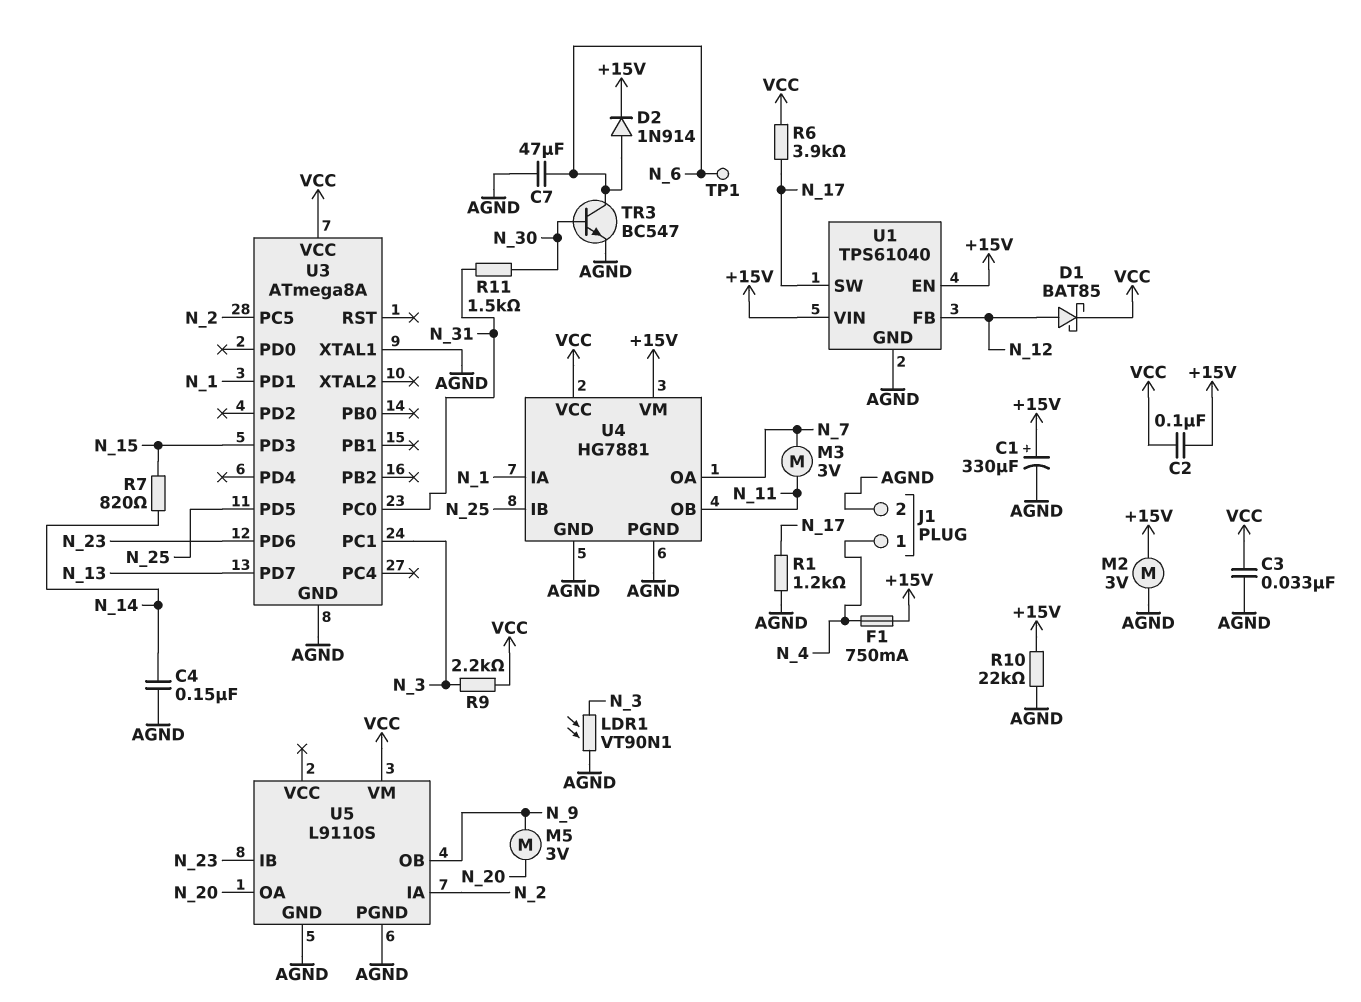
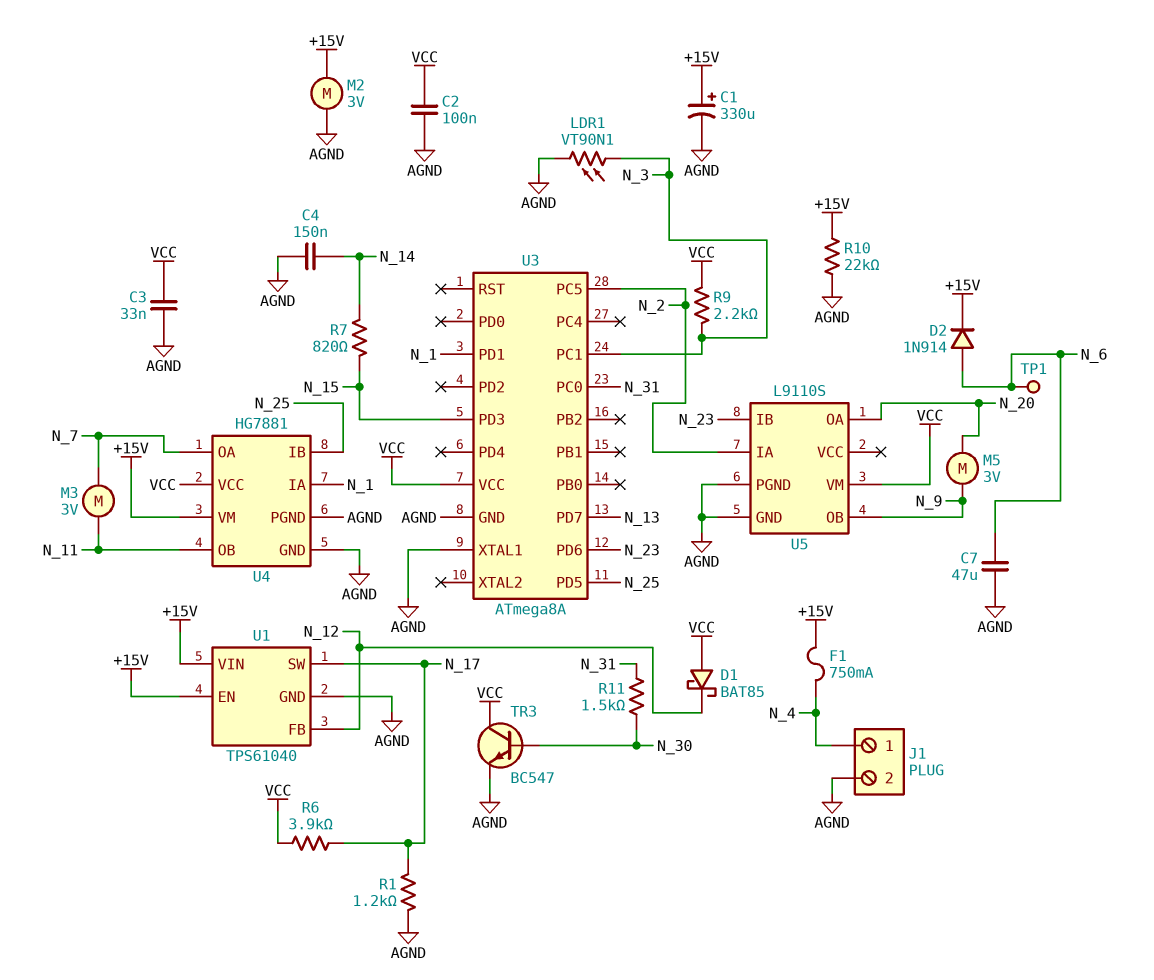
C2: 100nF (+15V, VCC) -> 100nF (AGND, VCC)
D1: schottky BAT85 (A N_12, K VCC) -> schottky BAT85 (A VCC, K N_12)
TR3: NPN BC547 (B N_30, C N_6, E AGND) -> NPN BC547 (B N_30, C VCC, E AGND)

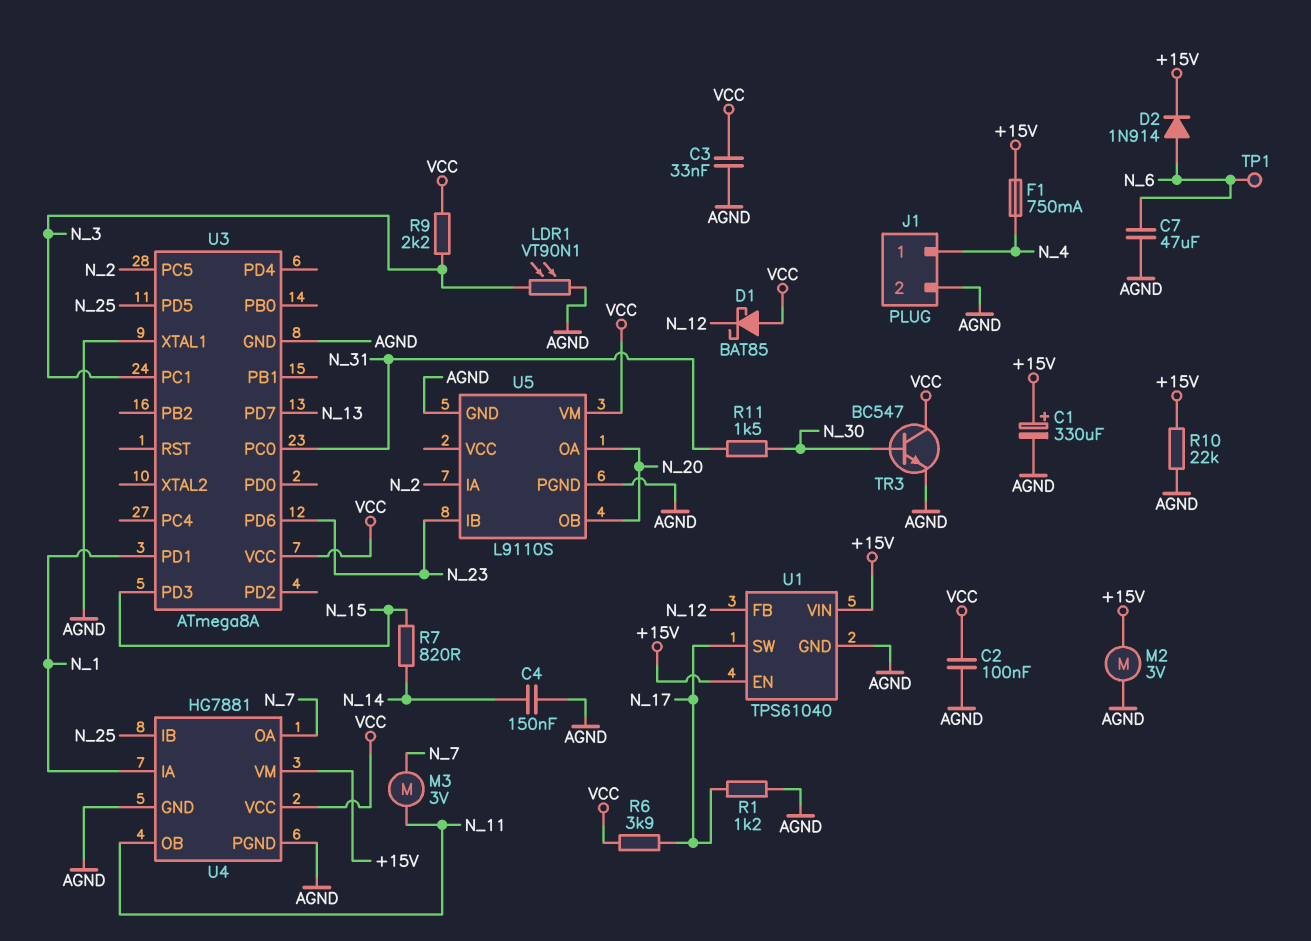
M5: motor 3V (N_9, N_20) -> none
U5 pin OB: N_9 -> N_20

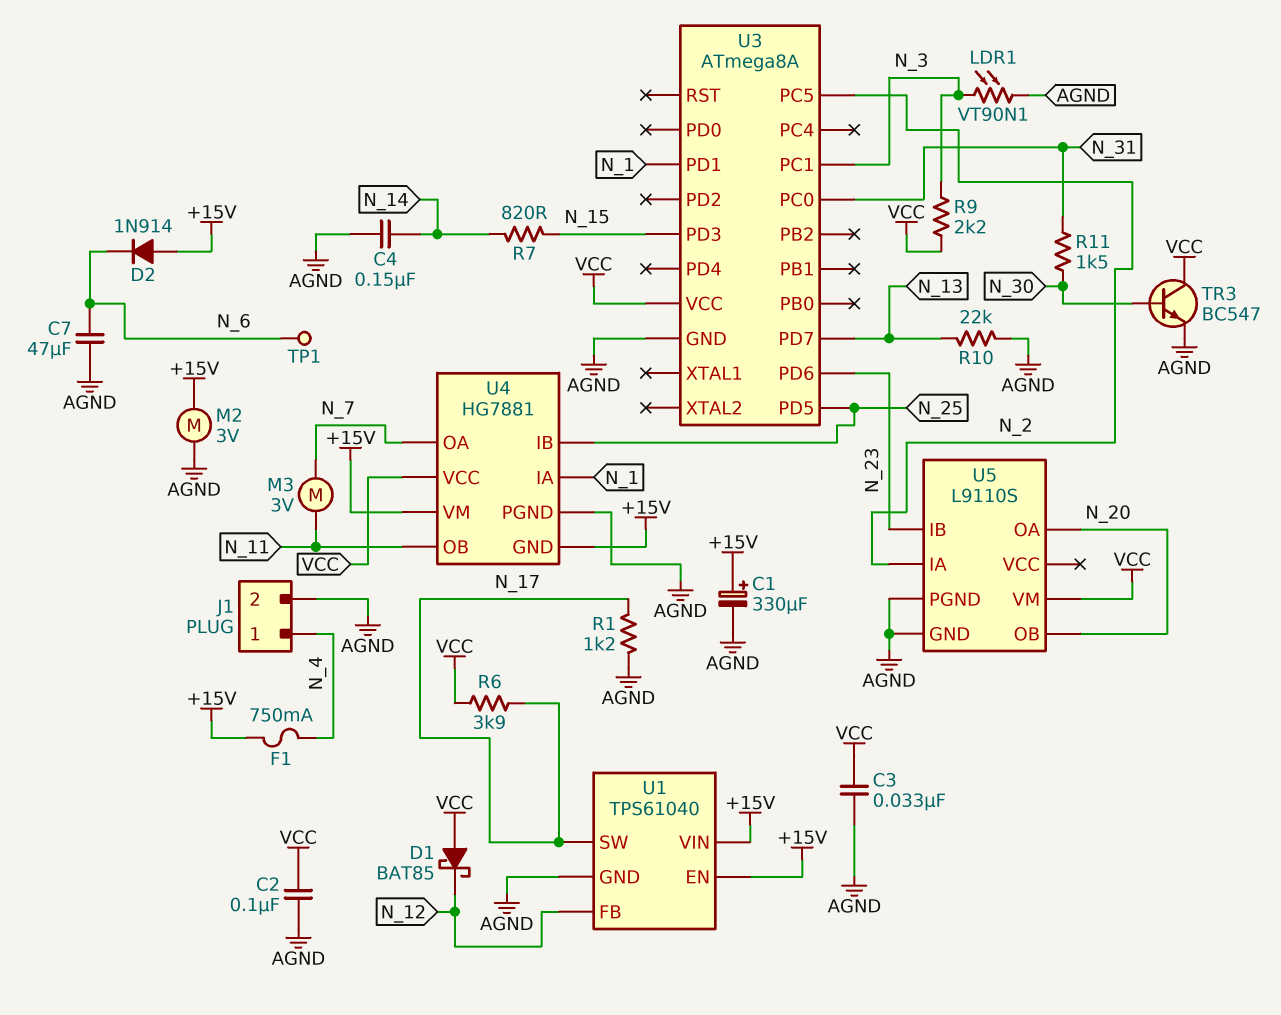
D2: diode 1N914 (A N_6, K +15V) -> diode 1N914 (A +15V, K N_6)
R10: 22k (+15V, AGND) -> 22k (AGND, N_13)
U3 pin XTAL1: AGND -> none
U4 pin GND: AGND -> +15V

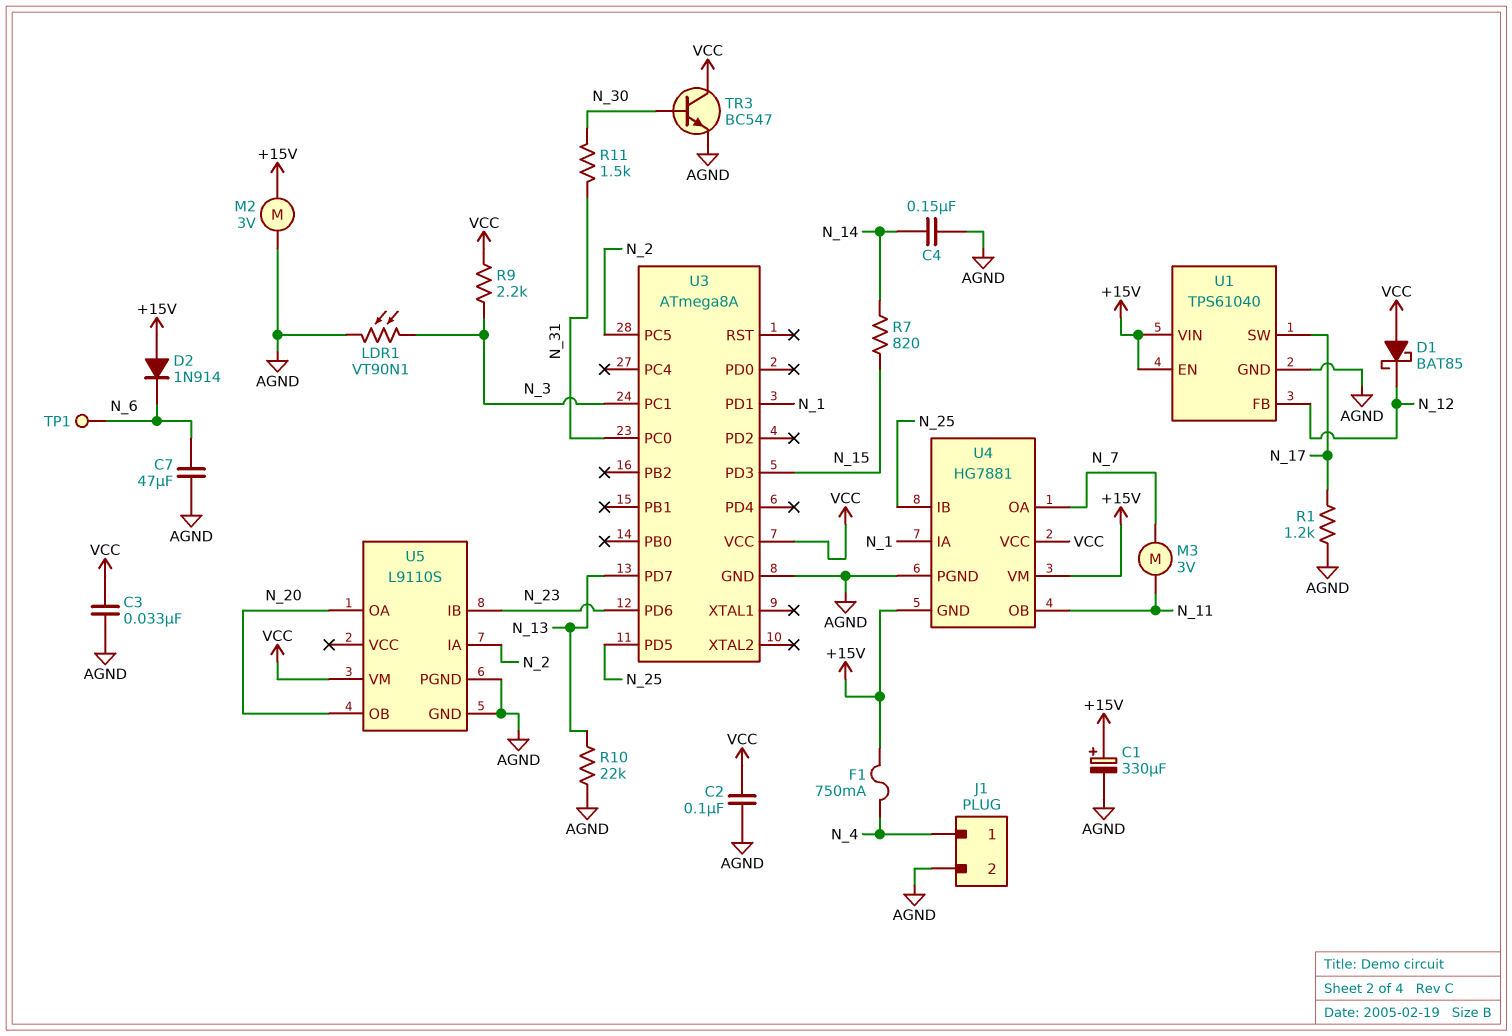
R6: 3.9k (N_17, VCC) -> none

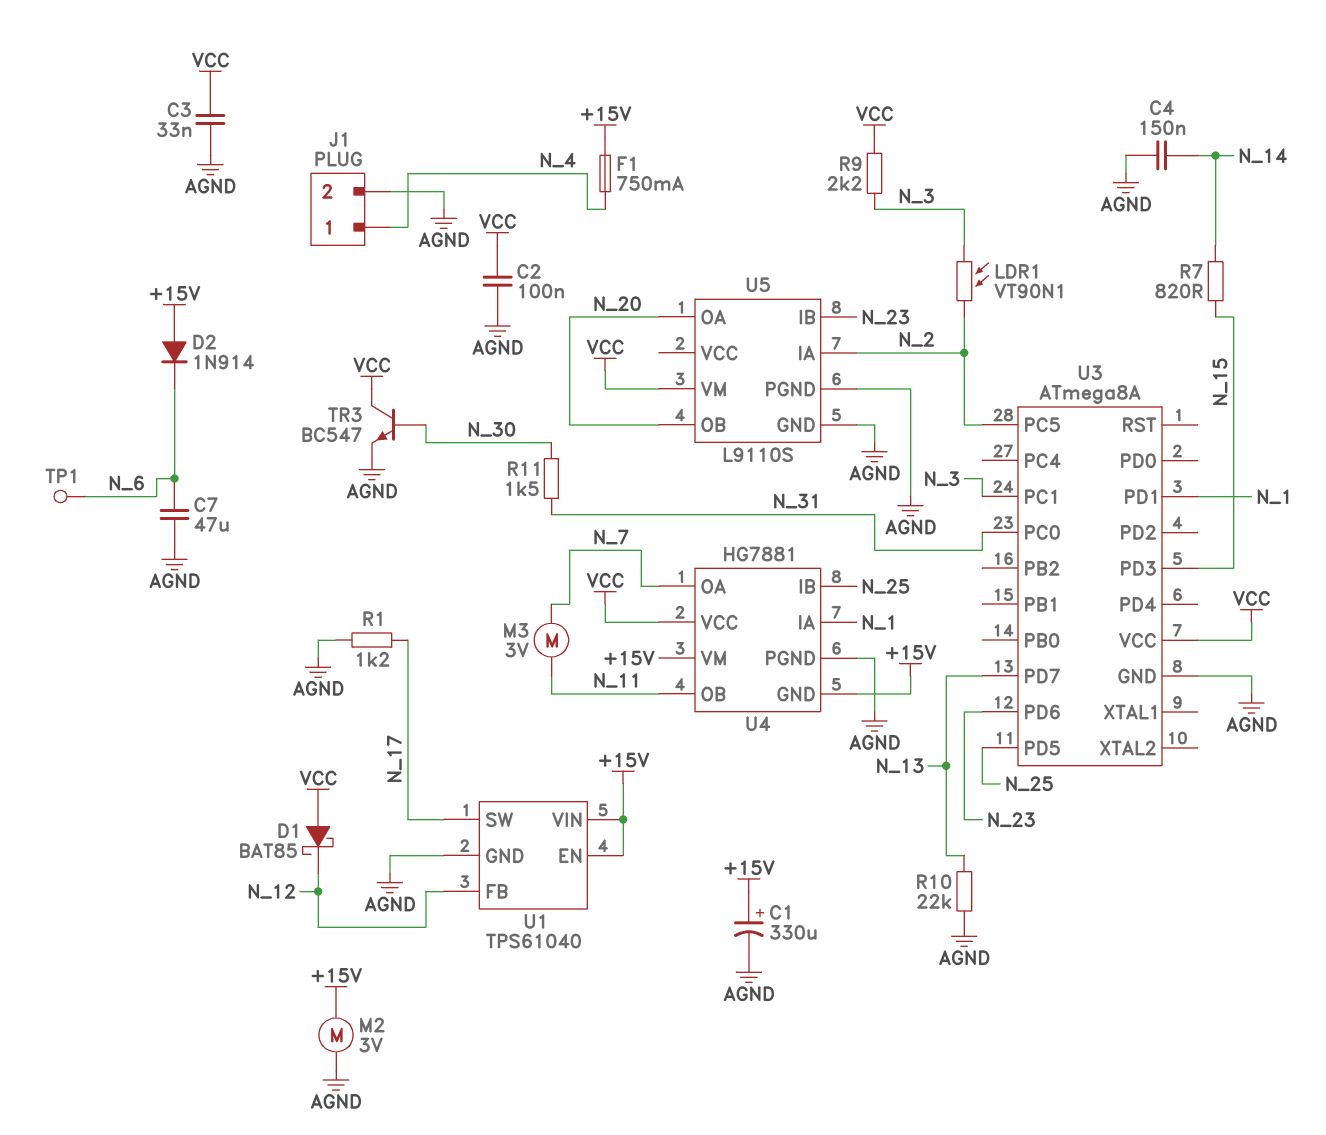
LDR1: VT90N1 (AGND, N_3) -> VT90N1 (N_2, N_3)

